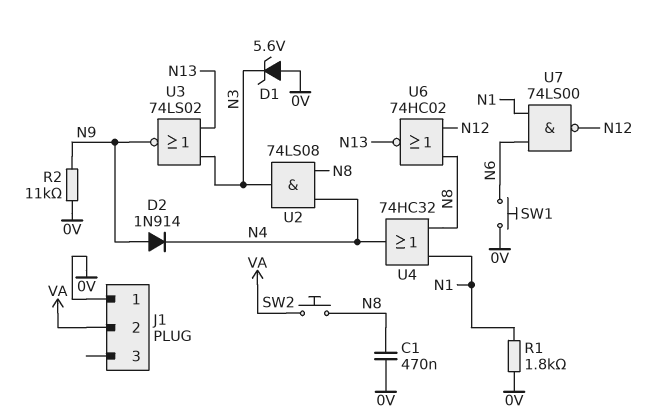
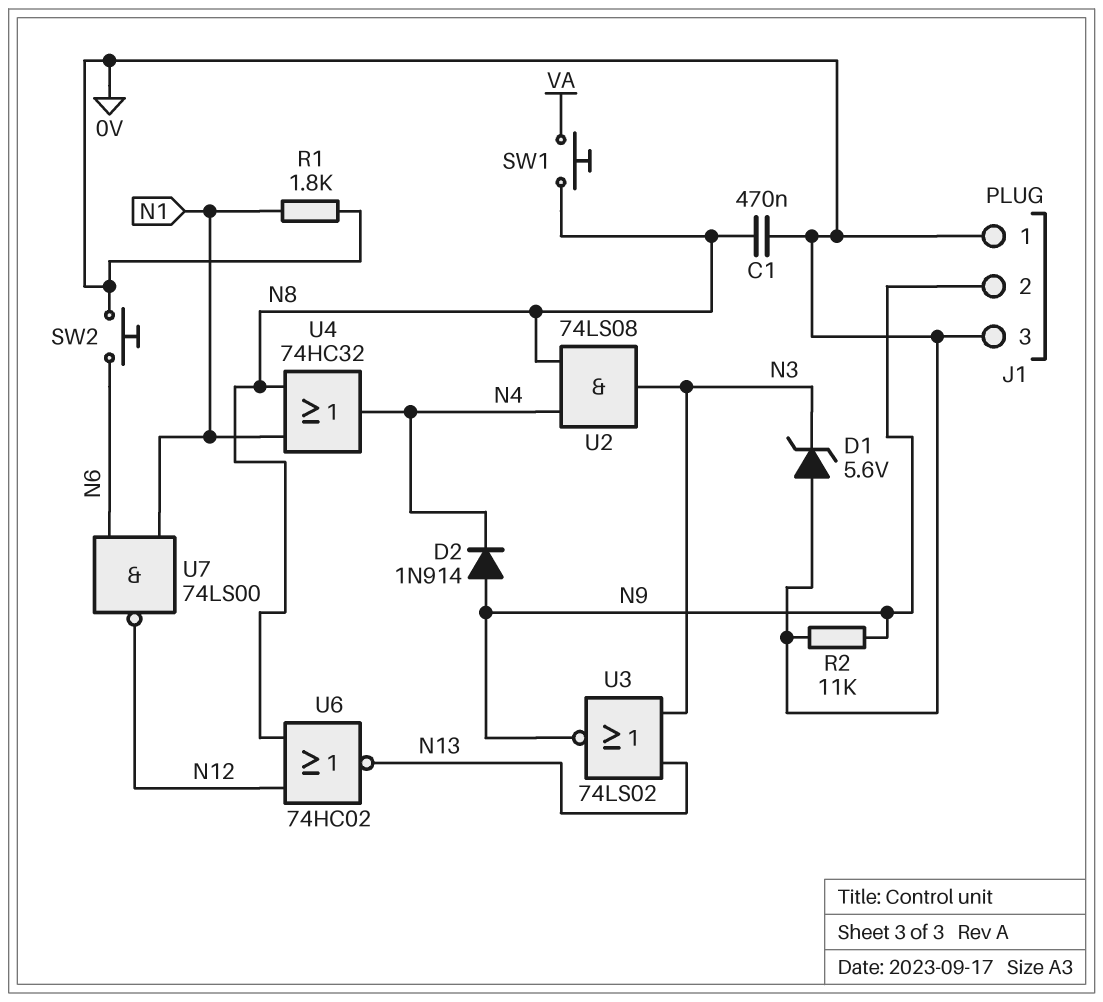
J1 pin 2: VA -> N9
J1 pin 3: none -> 0V
SW1: button (0V, N6) -> button (N8, VA)
SW2: button (N8, VA) -> button (0V, N6)

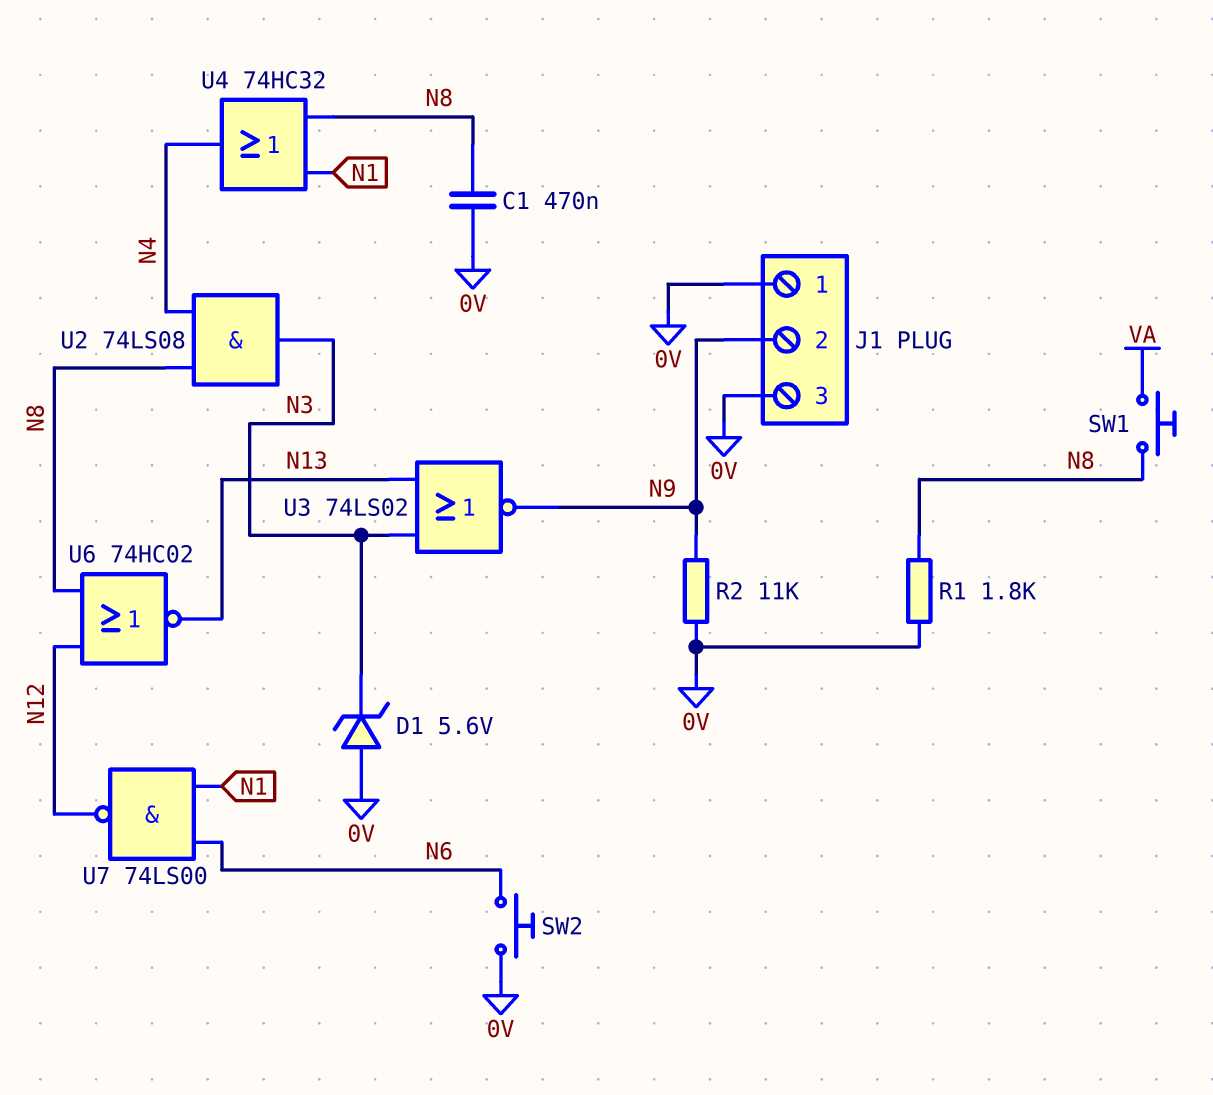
D2: diode 1N914 (A N9, K N4) -> none
R1: 1.8k (0V, N1) -> 1.8k (0V, N8)

